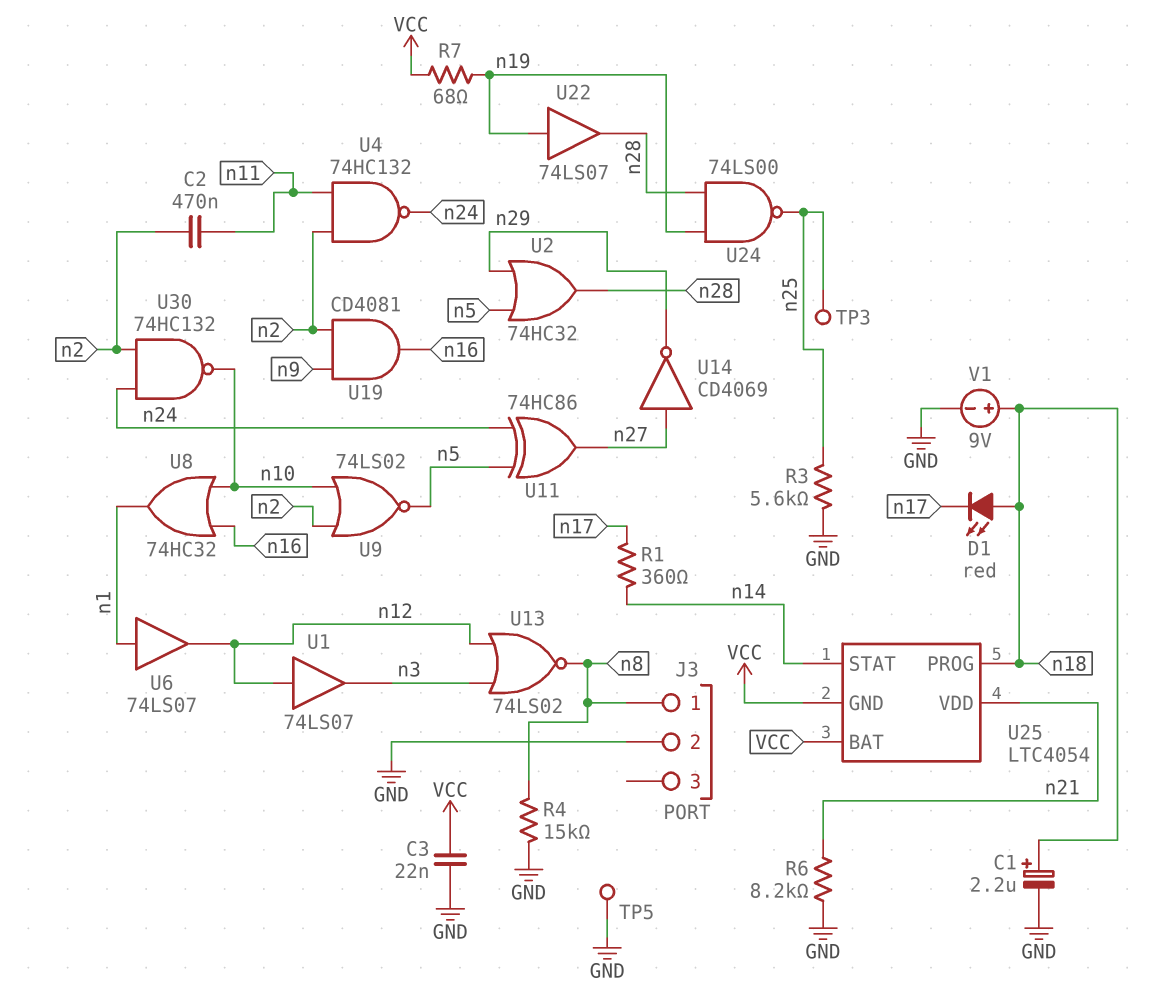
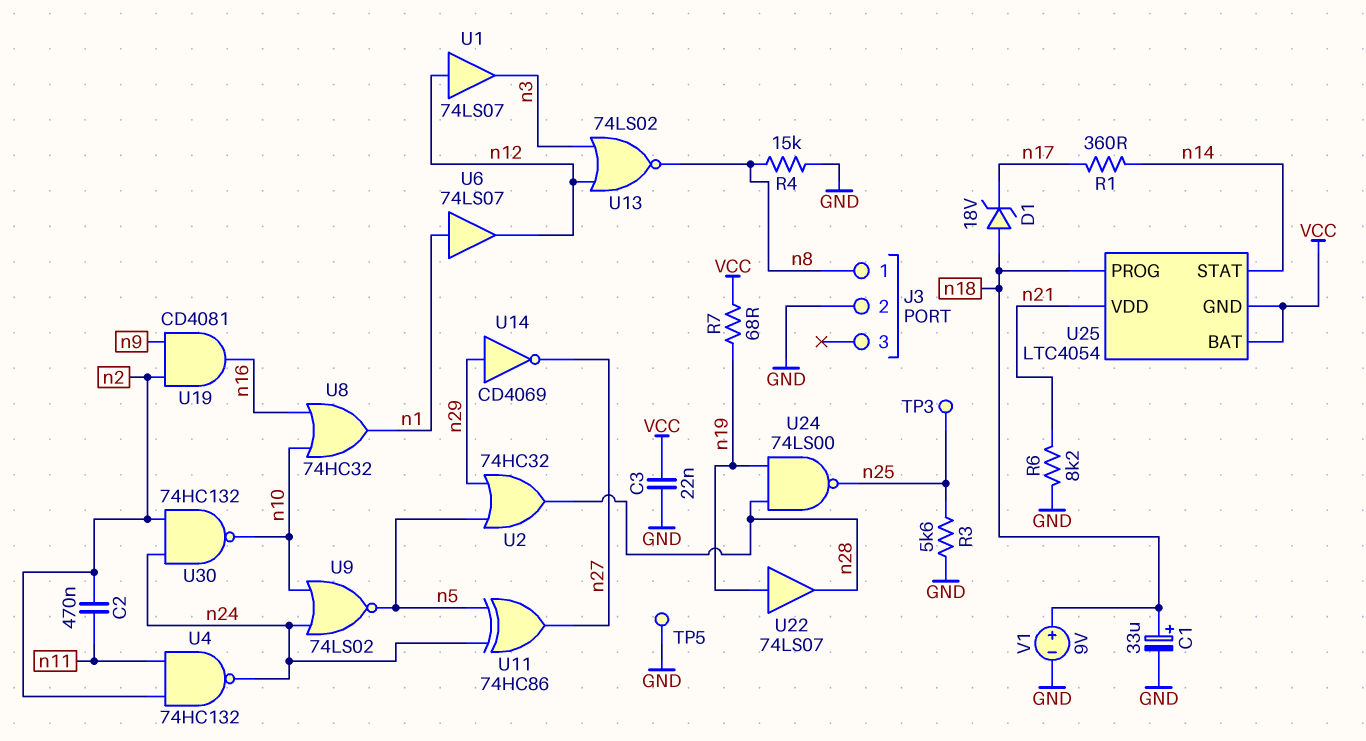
C1: 2.2uF (plus n18, minus GND) -> 33uF (plus n18, minus GND)
D1: LED red (A n18, K n17) -> zener 18V (A n18, K n17)
U9: NOR 74LS02 (in n2, in n10, out n5) -> NOR 74LS02 (in n10, in n24, out n5)
U14: NOT CD4069 (in n27, out n29) -> NOT CD4069 (in n29, out n27)

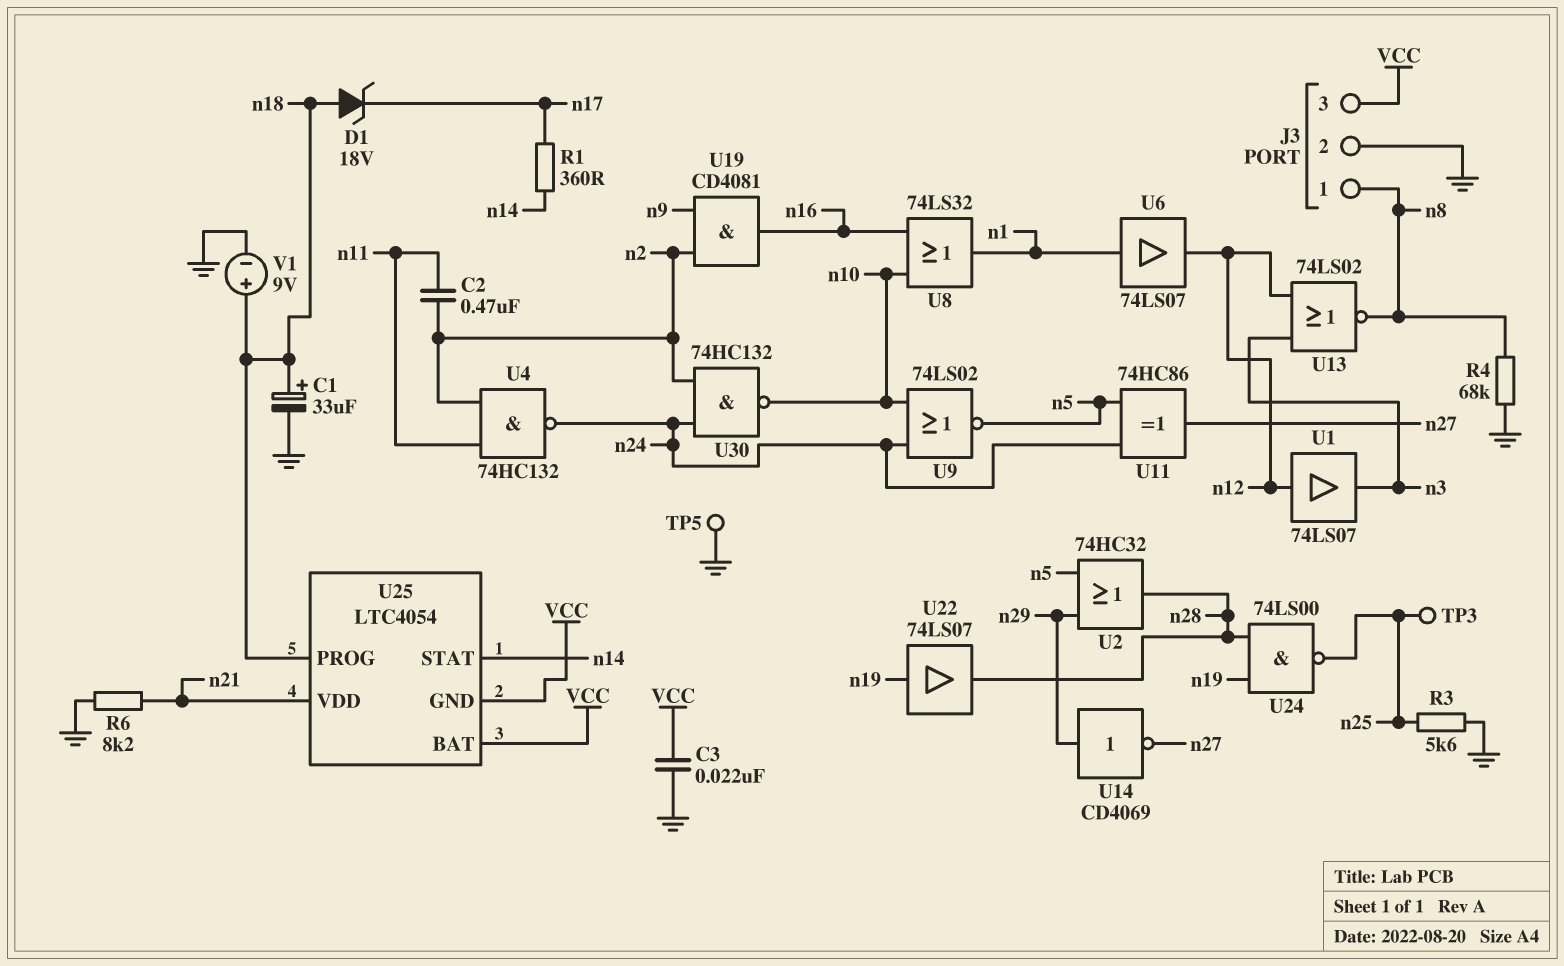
J3 pin 3: none -> VCC
R4: 15k (GND, n8) -> 68k (GND, n8)
R7: 68 (VCC, n19) -> none
U8: OR 74HC32 (in n10, in n16, out n1) -> OR 74LS32 (in n10, in n16, out n1)

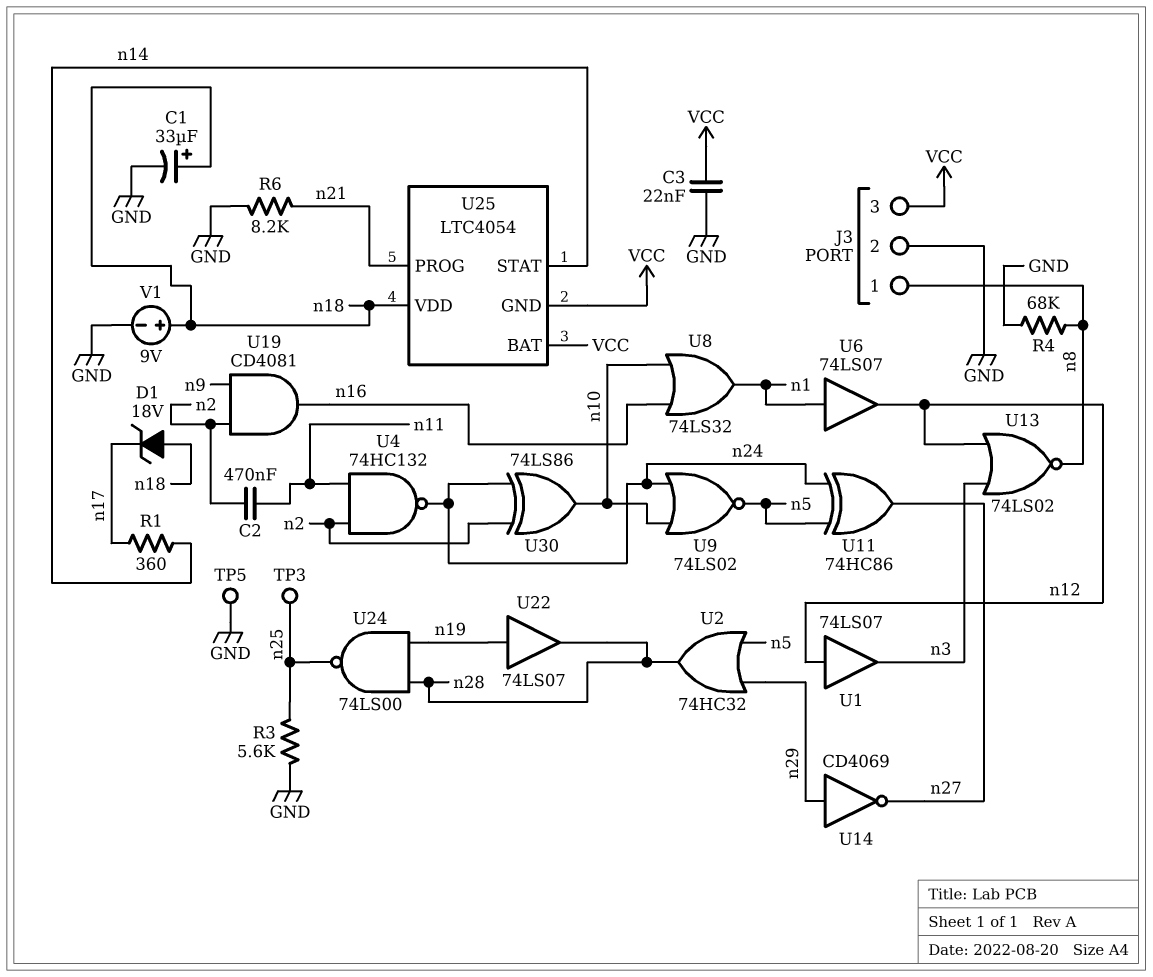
U25 pin PROG: n18 -> n21
U25 pin VDD: n21 -> n18
U30: NAND 74HC132 (in n2, in n24, out n10) -> XOR 74LS86 (in n2, in n24, out n10)

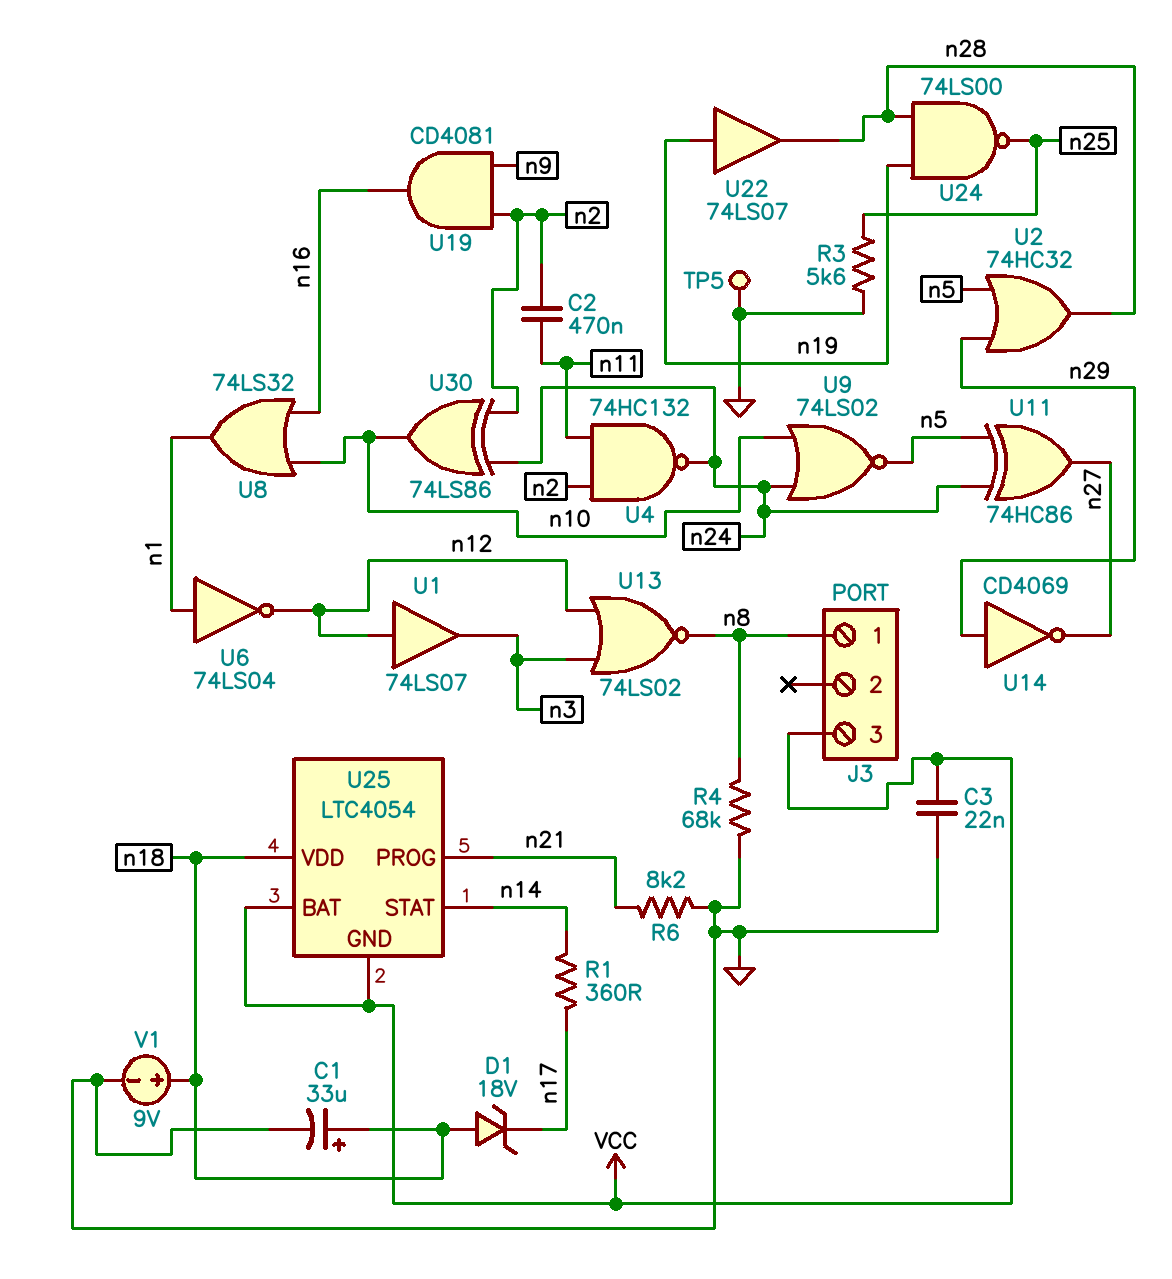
J3 pin 2: GND -> none
TP3: test point (n25) -> none
U6: buffer 74LS07 (in n1, out n12) -> NOT 74LS04 (in n1, out n12)

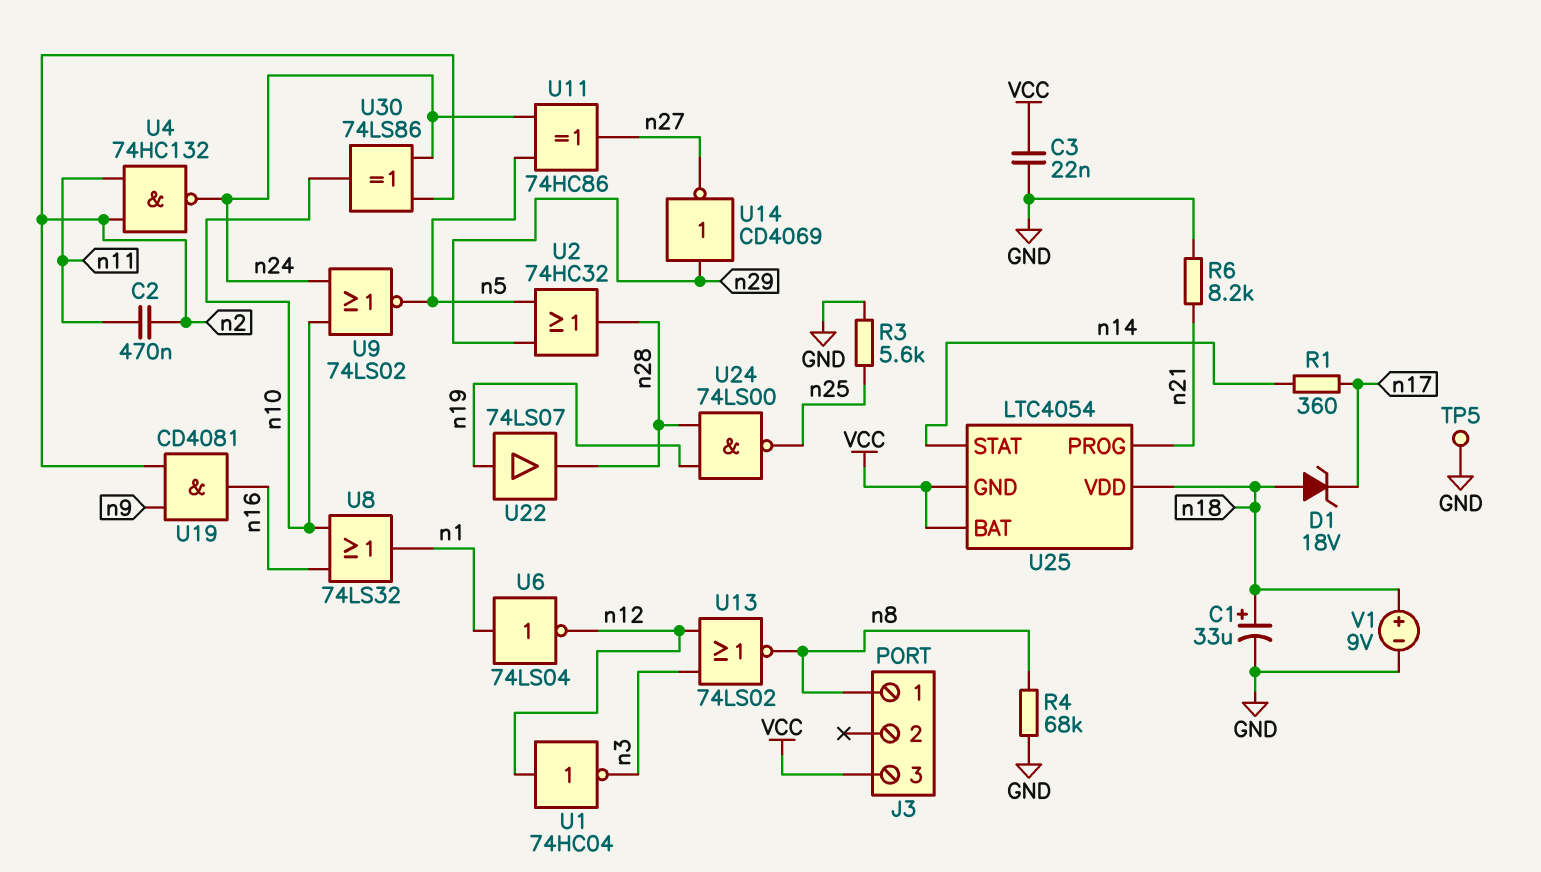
U1: buffer 74LS07 (in n12, out n3) -> NOT 74HC04 (in n12, out n3)

